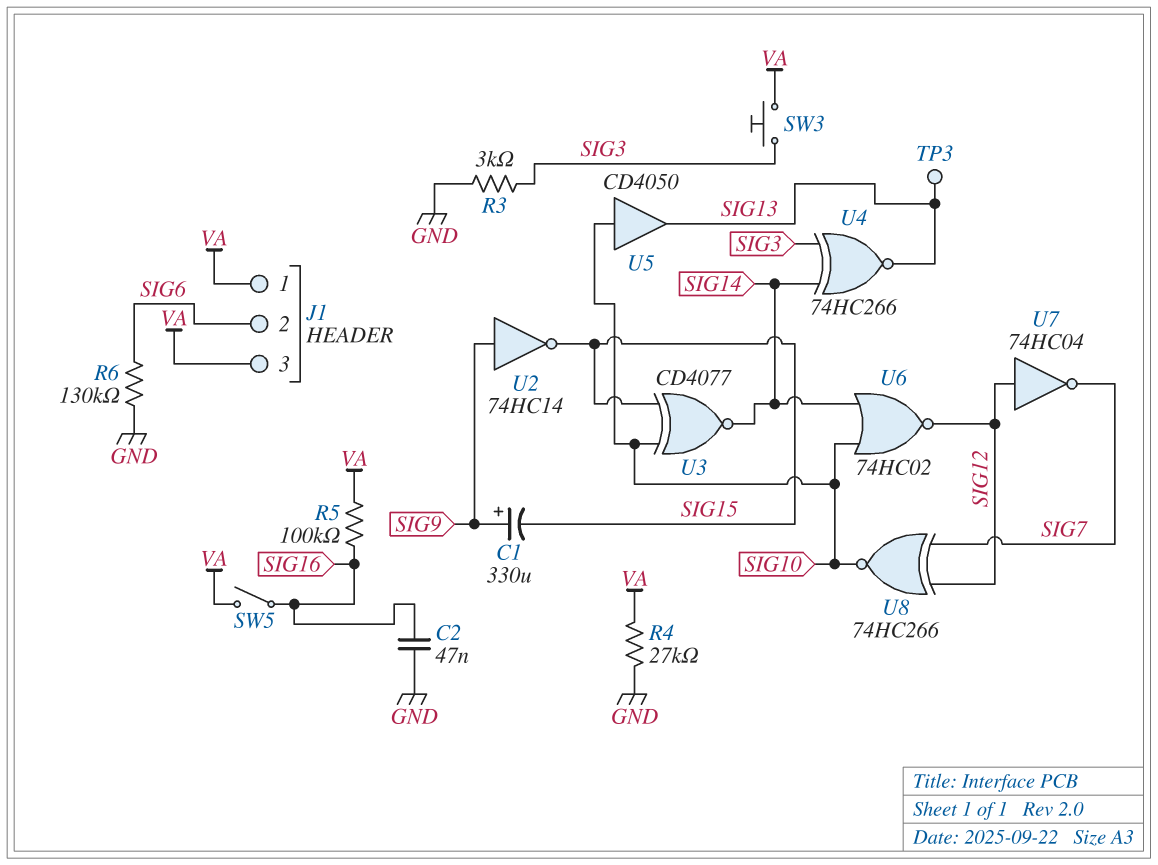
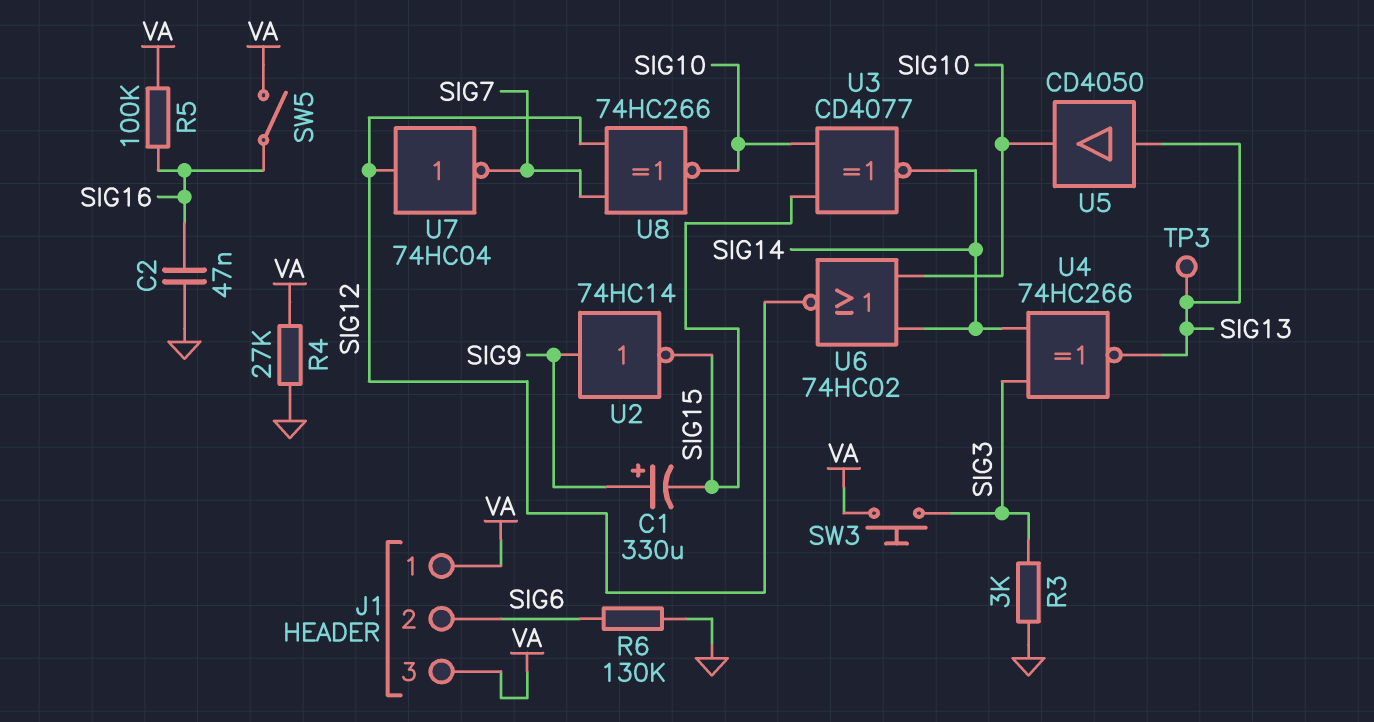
U5: buffer CD4050 (in SIG10, out SIG13) -> buffer CD4050 (in SIG13, out SIG10)

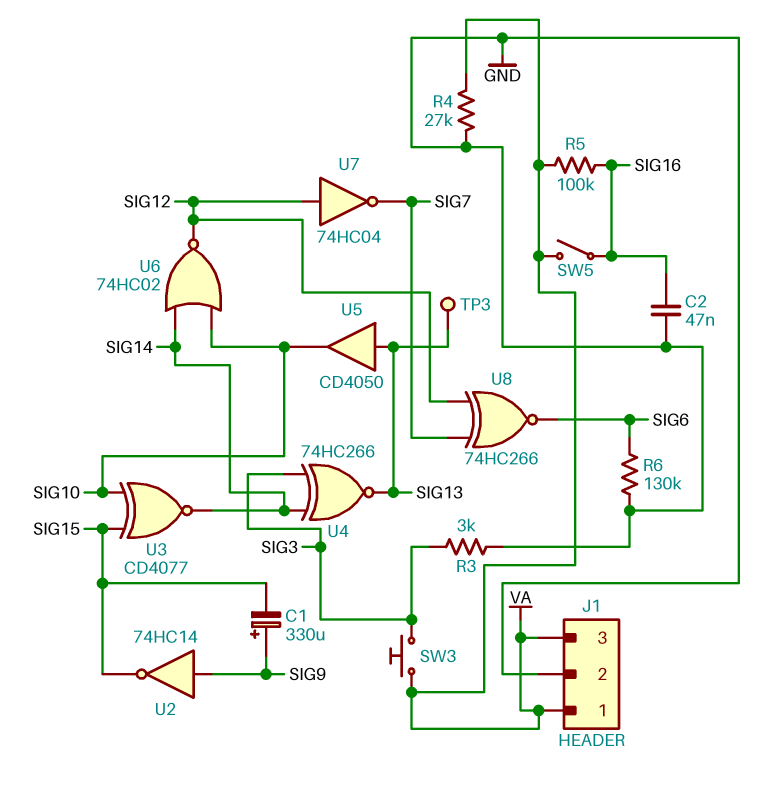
J1 pin 2: SIG6 -> GND
U8: XNOR 74HC266 (in SIG7, in SIG12, out SIG10) -> XNOR 74HC266 (in SIG7, in SIG12, out SIG6)

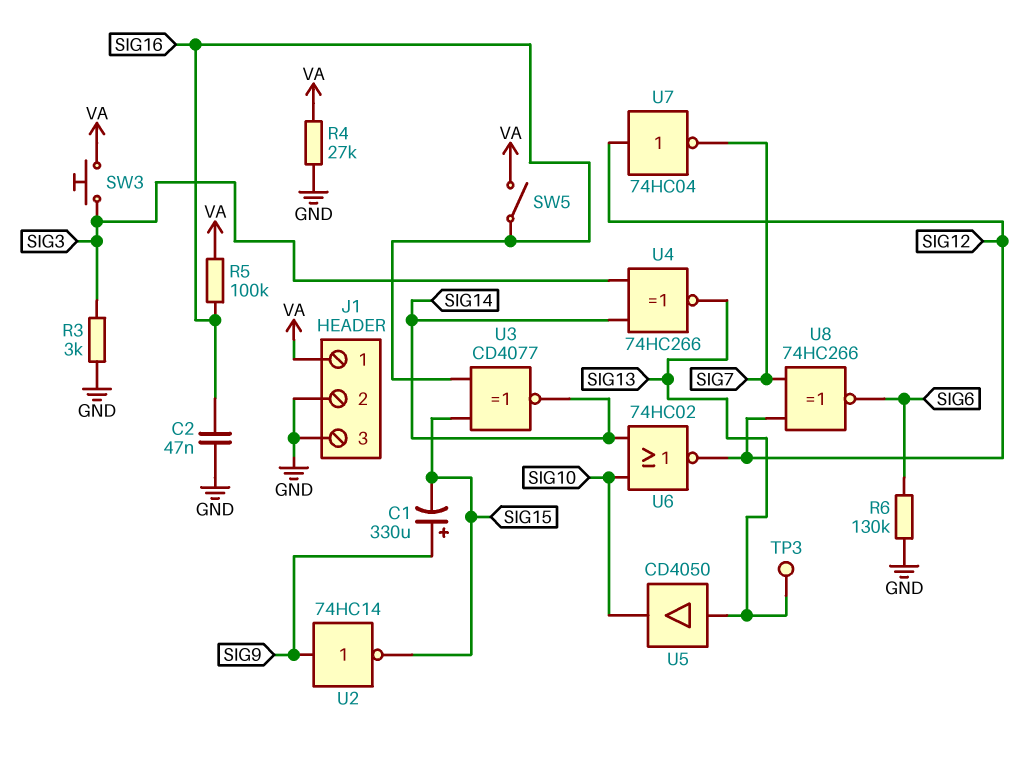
J1 pin 3: VA -> GND
U3: XNOR CD4077 (in SIG10, in SIG15, out SIG14) -> XNOR CD4077 (in SIG15, in SIG16, out SIG14)

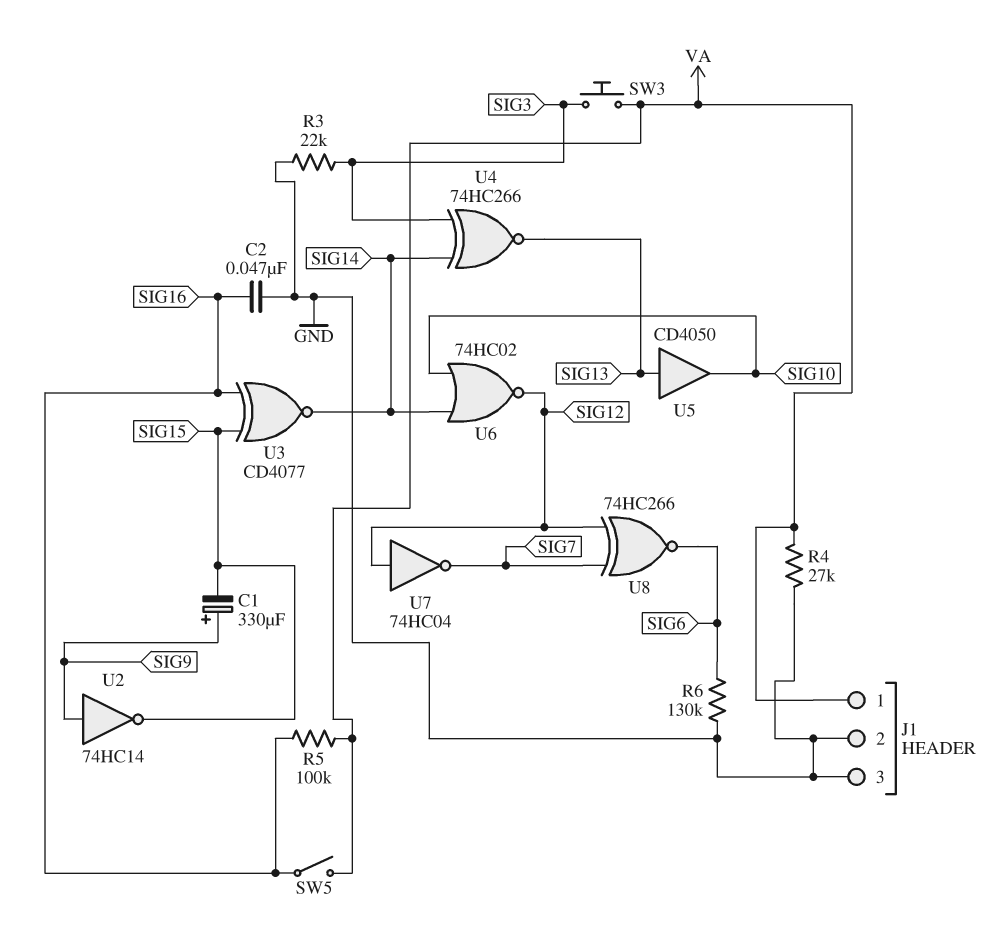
R3: 3k (GND, SIG3) -> 22k (GND, SIG3)
TP3: test point (SIG13) -> none

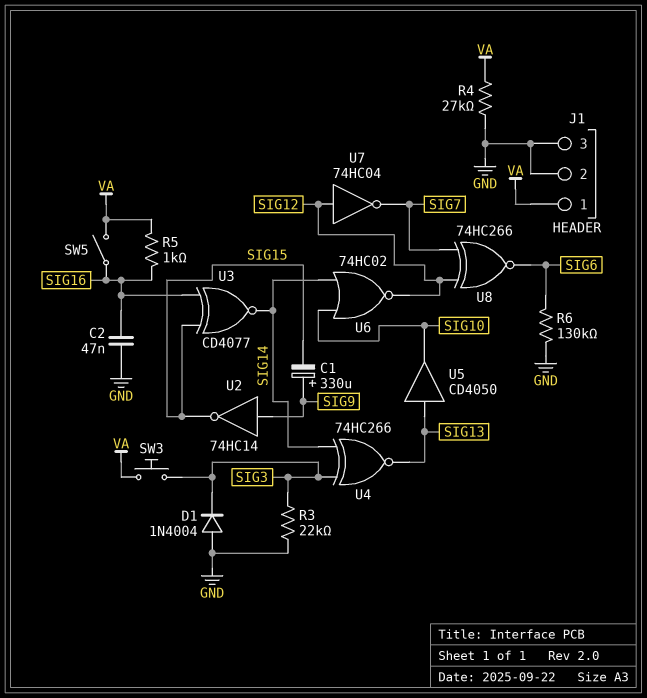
D1: none -> diode 1N4004 (A GND, K SIG3)
R5: 100k (SIG16, VA) -> 1k (SIG16, VA)

